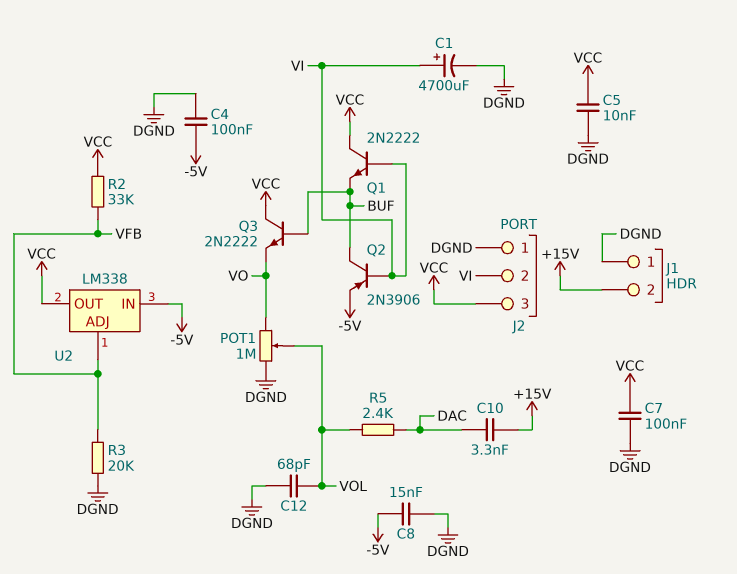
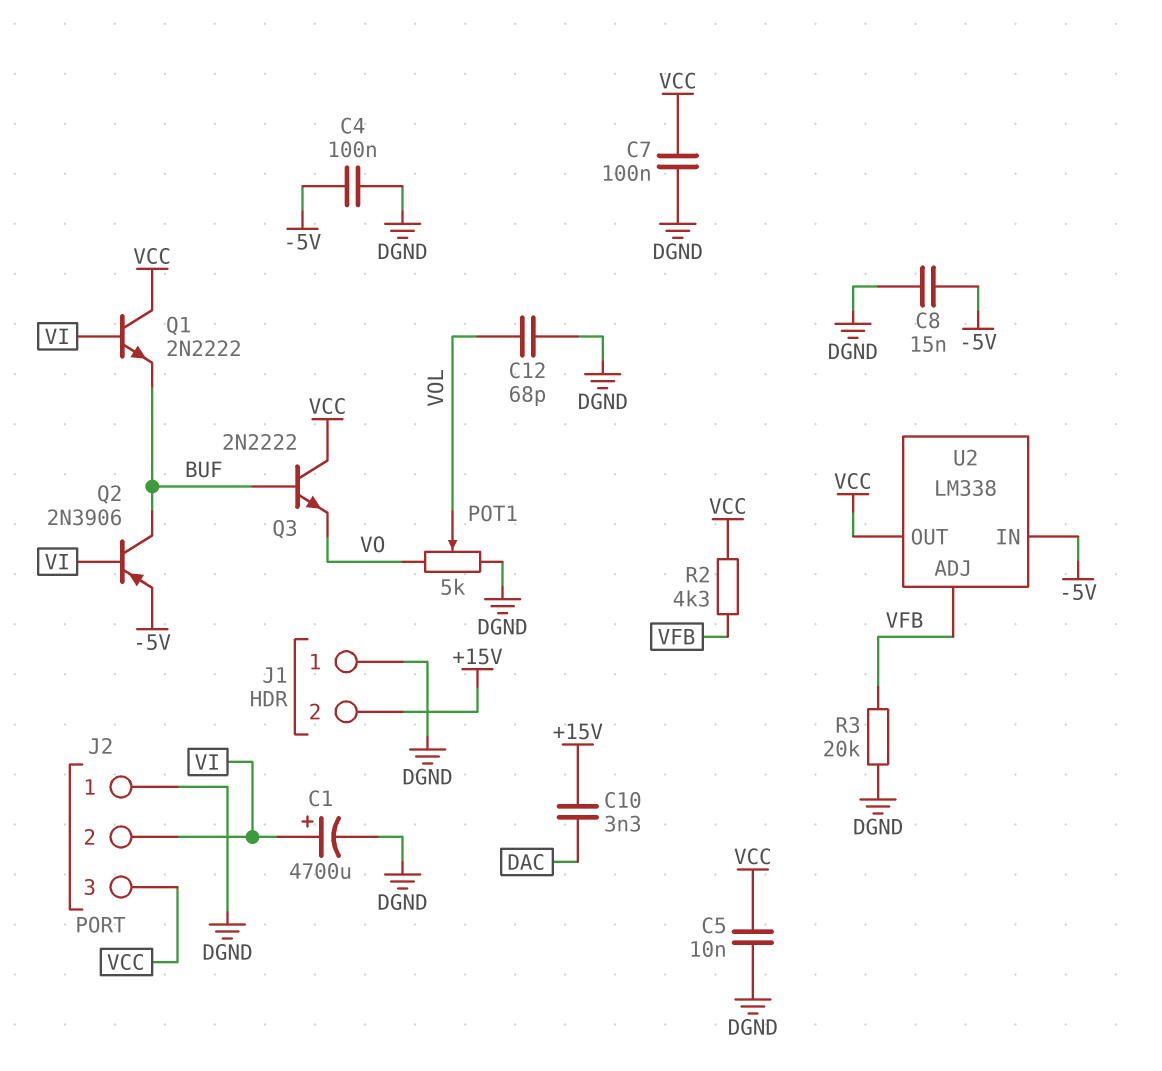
POT1: 1M (DGND, VO, wiper VOL) -> 5k (DGND, VO, wiper VOL)
R2: 33k (VCC, VFB) -> 4.3k (VCC, VFB)
R5: 2.4k (DAC, VOL) -> none

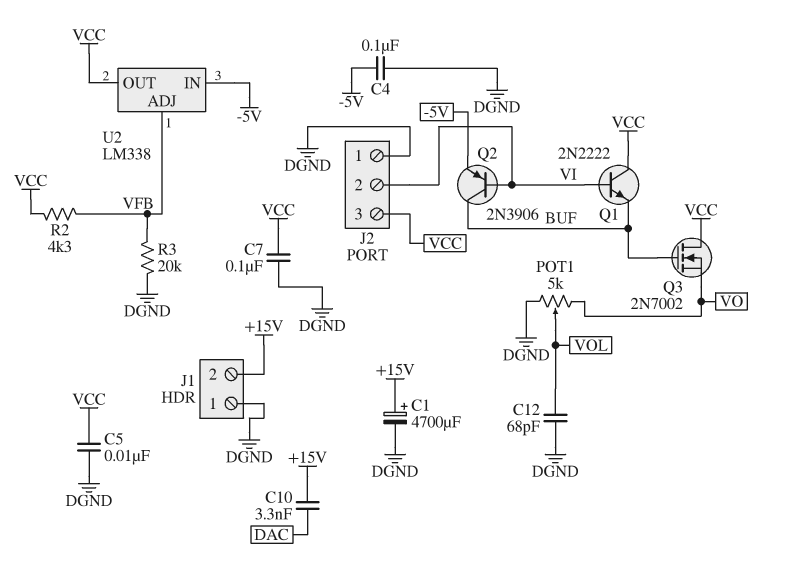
C1: 4700uF (plus VI, minus DGND) -> 4700uF (plus +15V, minus DGND)
C8: 15nF (-5V, DGND) -> none
Q3: NPN 2N2222 (B BUF, C VCC, E VO) -> NMOS 2N7002 (G BUF, D VCC, S VO)

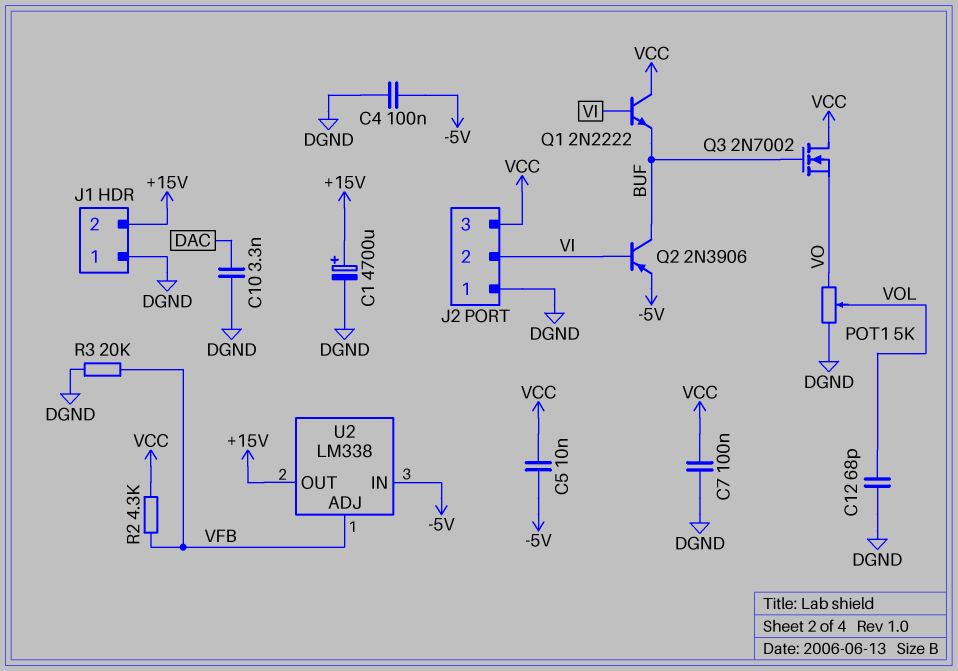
C5: 10nF (DGND, VCC) -> 10nF (-5V, VCC)
C10: 3.3nF (+15V, DAC) -> 3.3nF (DAC, DGND)
U2 pin OUT: VCC -> +15V

